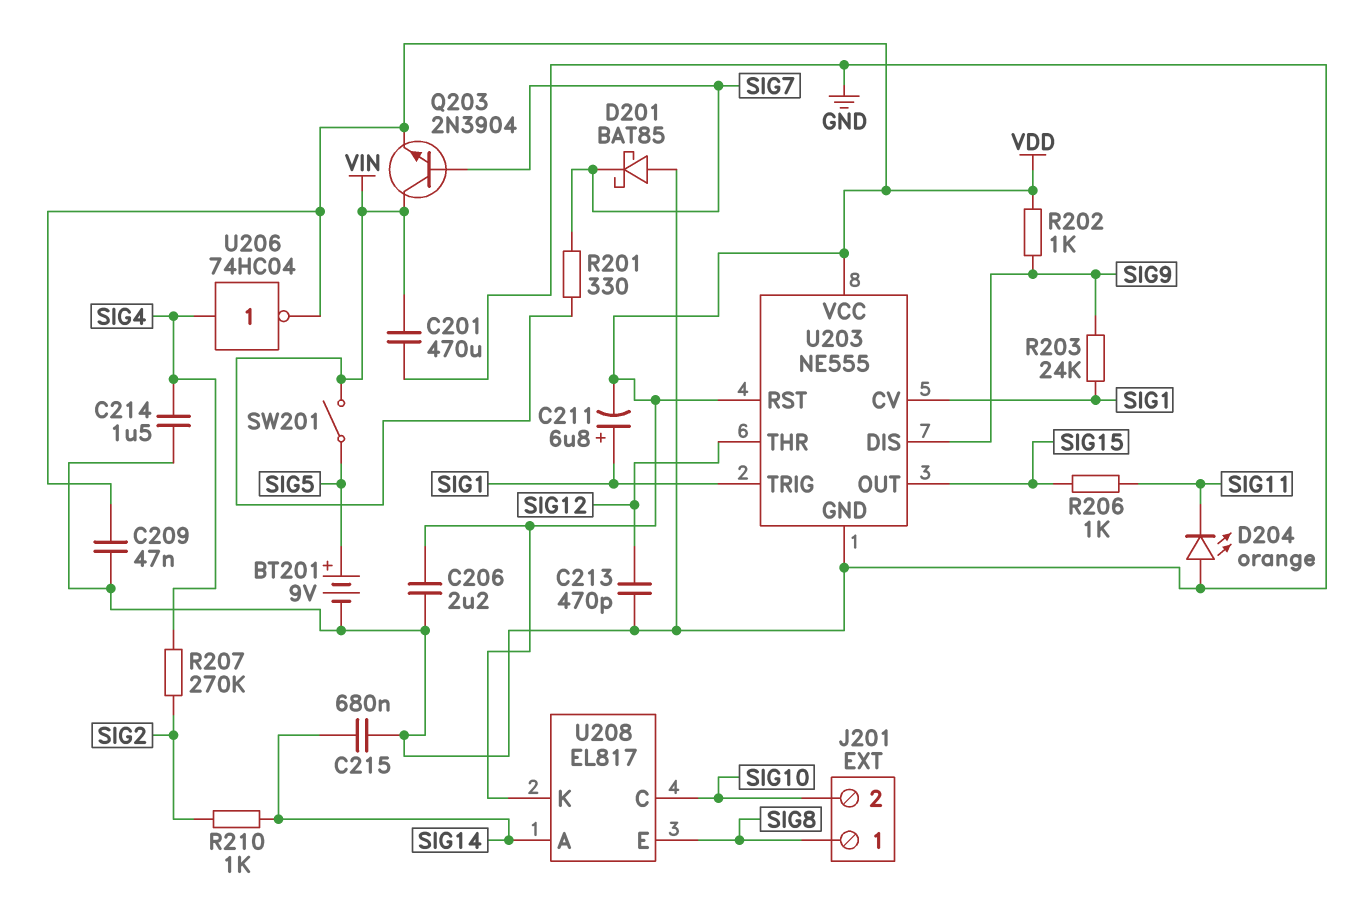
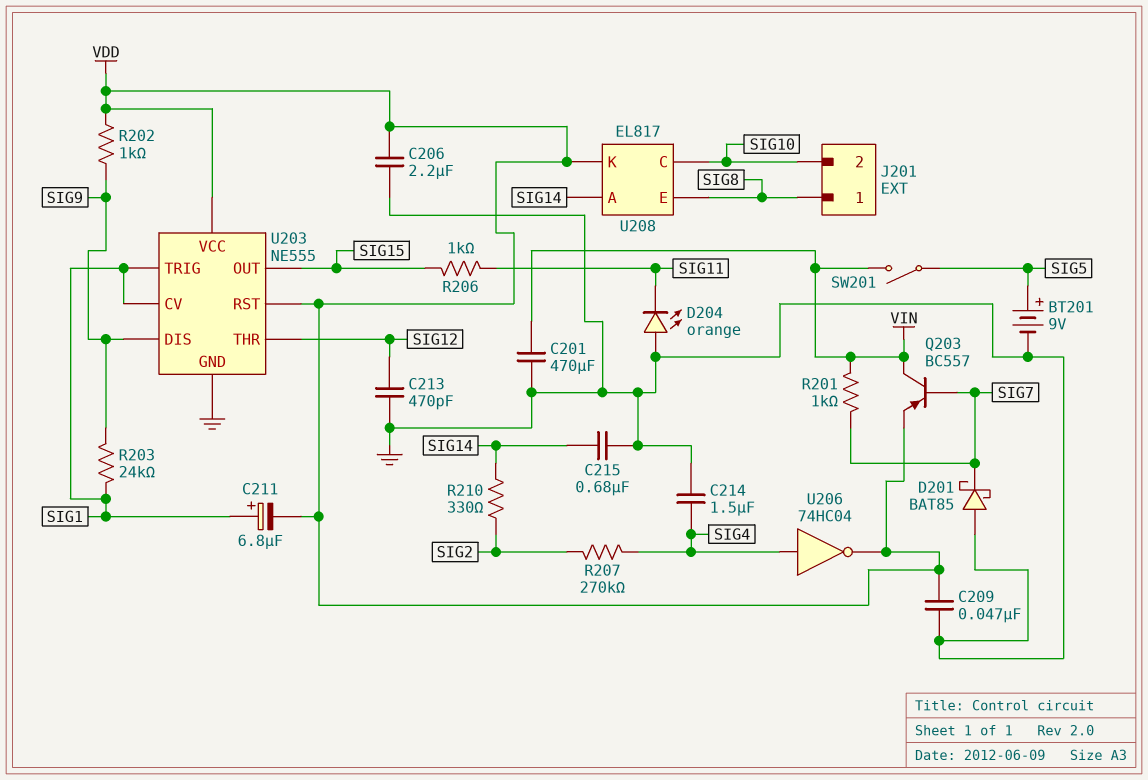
Q203: NPN 2N3904 (B SIG7, C VIN, E VDD) -> PNP BC557 (B SIG7, C VIN, E VDD)
R201: 330 (SIG7, VIN) -> 1k (SIG7, VIN)
R210: 1k (SIG2, SIG14) -> 330 (SIG2, SIG14)

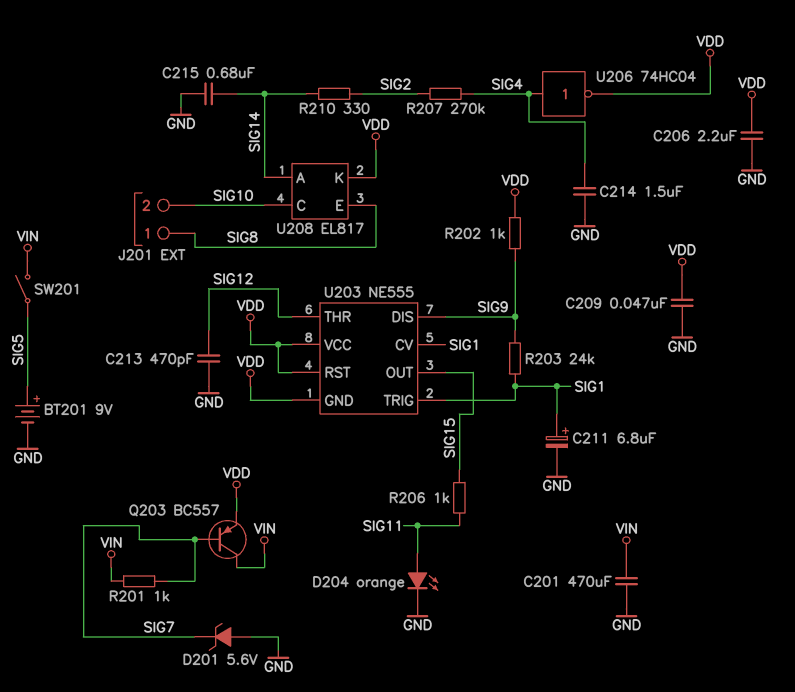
C211: 6.8uF (plus SIG1, minus VDD) -> 6.8uF (plus SIG1, minus GND)
D201: schottky BAT85 (A GND, K SIG7) -> zener 5.6V (A GND, K SIG7)
D204: LED orange (A GND, K SIG11) -> LED orange (A SIG11, K GND)
U203 pin GND: GND -> VDD

